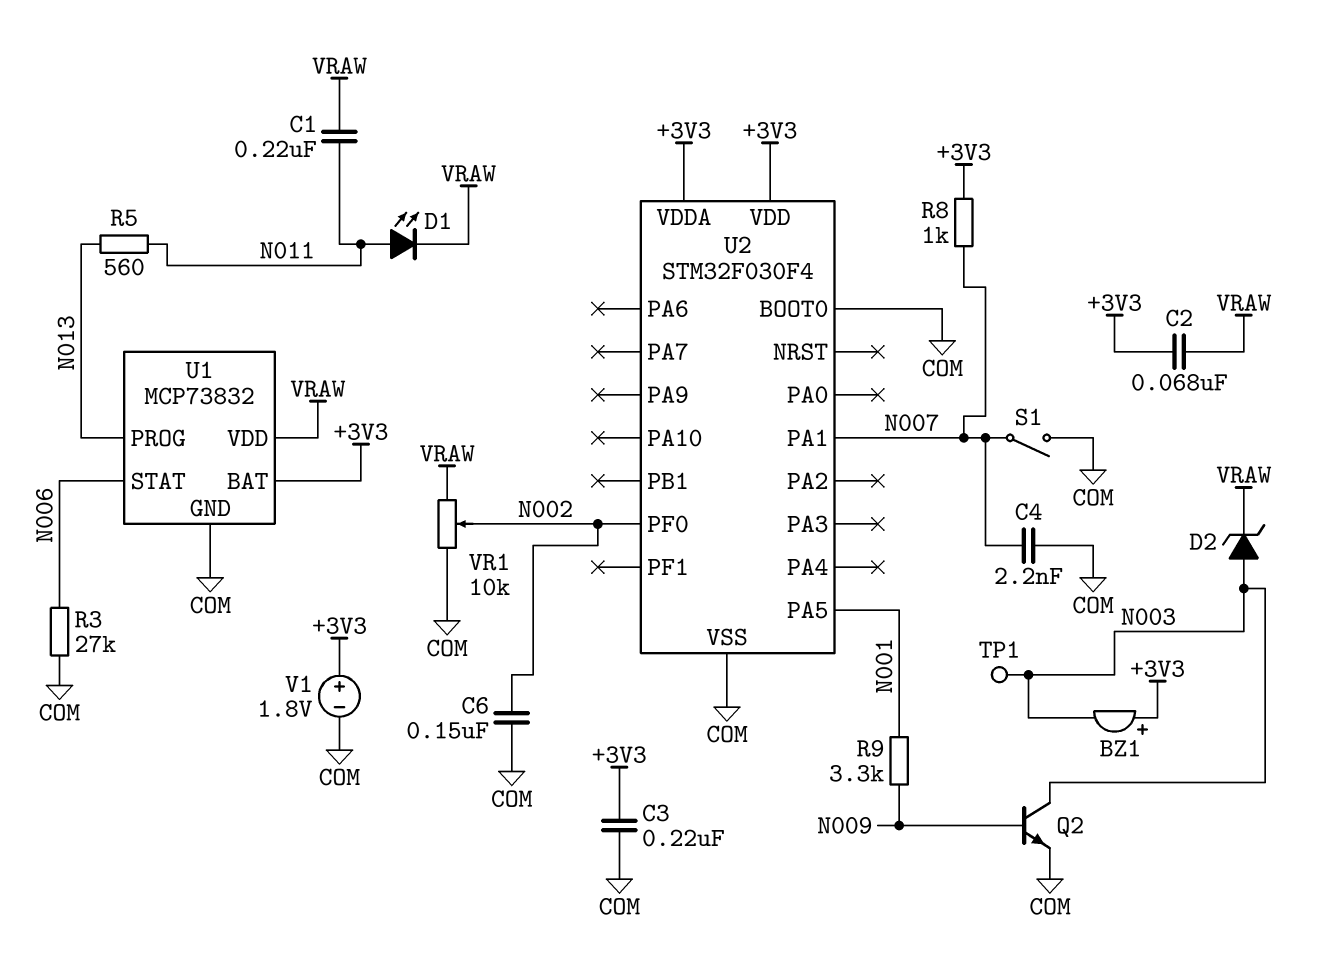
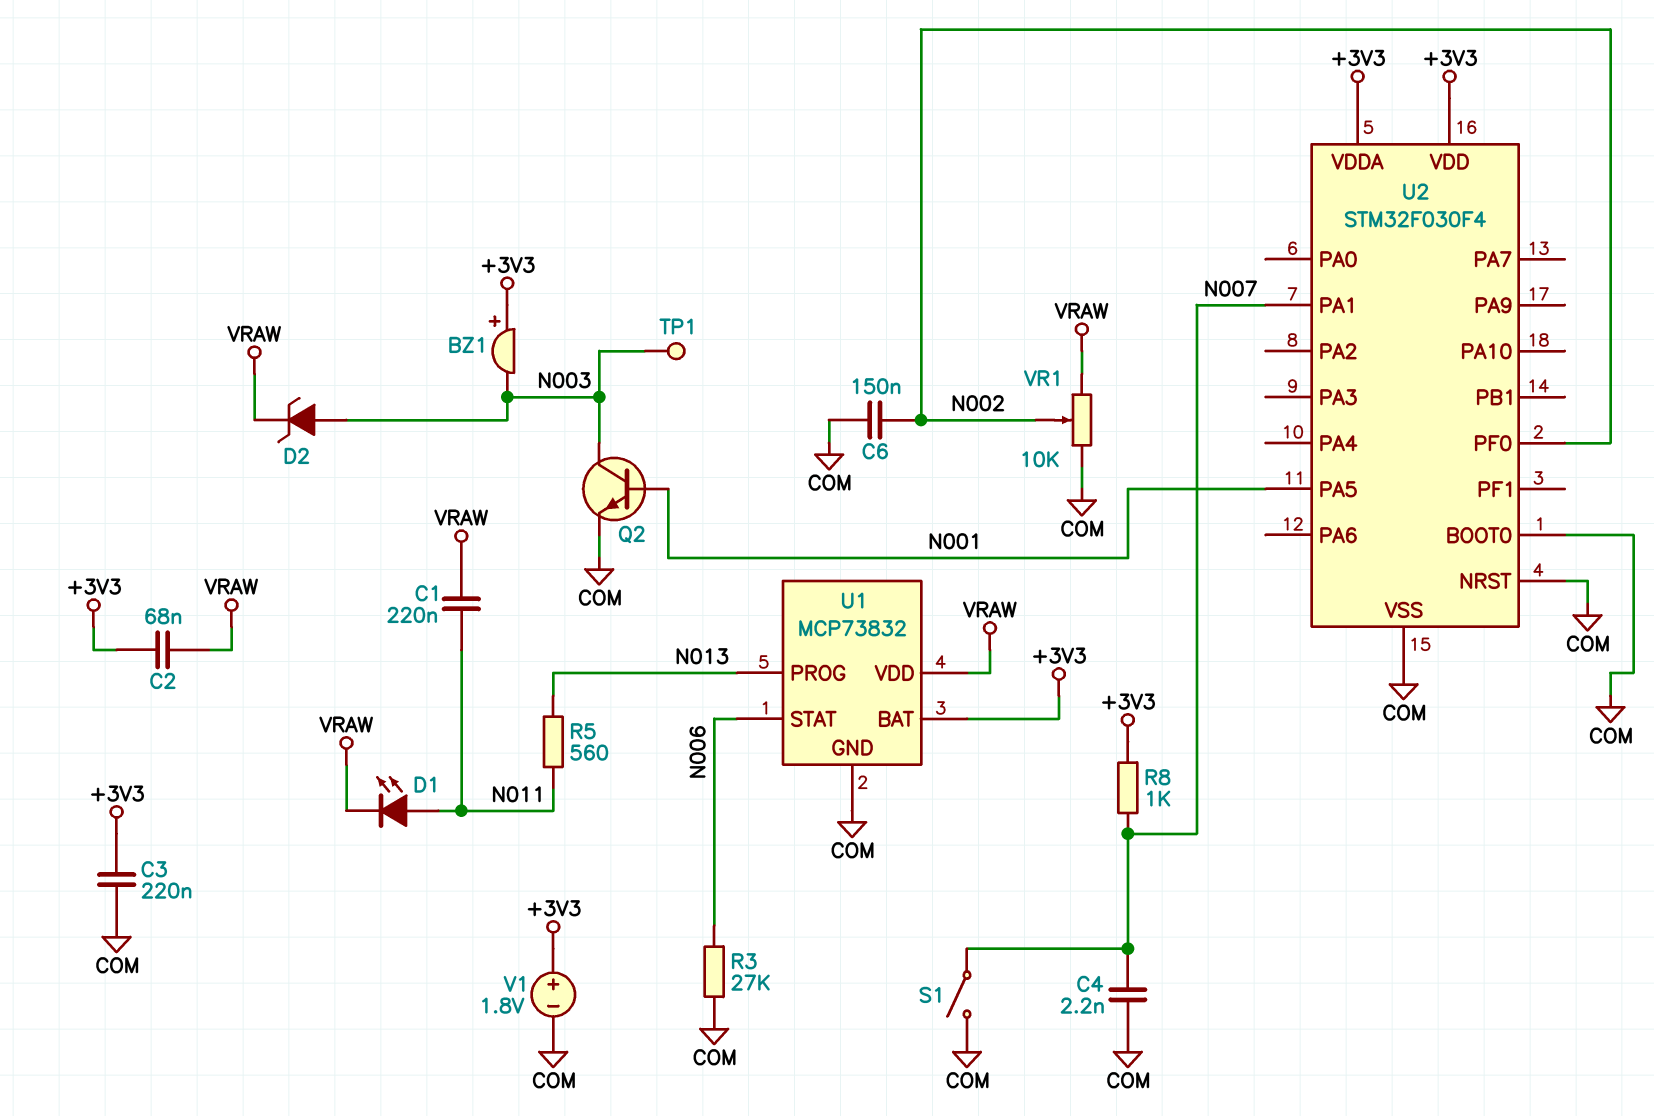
Q2: NPN (B N009, C N003, E COM) -> NPN (B N001, C N003, E COM)
R9: 3.3k (N001, N009) -> none
U2 pin NRST: none -> COM

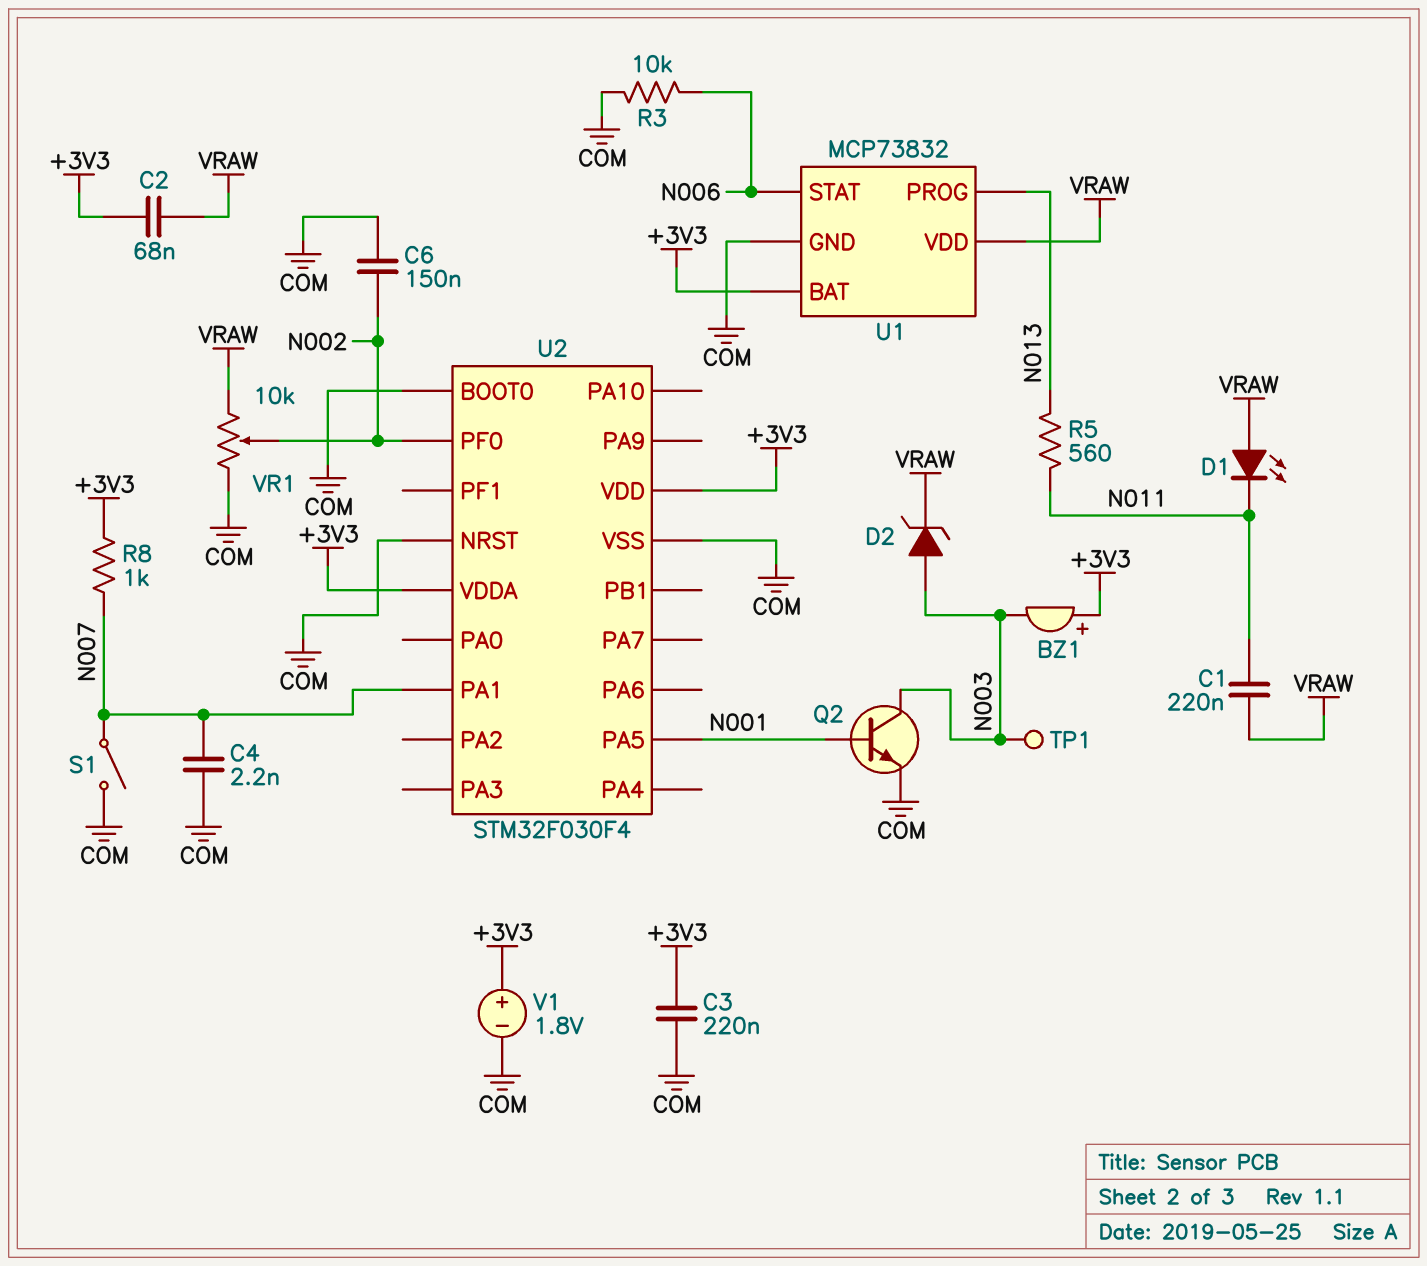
D1: LED (A N011, K VRAW) -> LED (A VRAW, K N011)
R3: 27k (COM, N006) -> 10k (COM, N006)

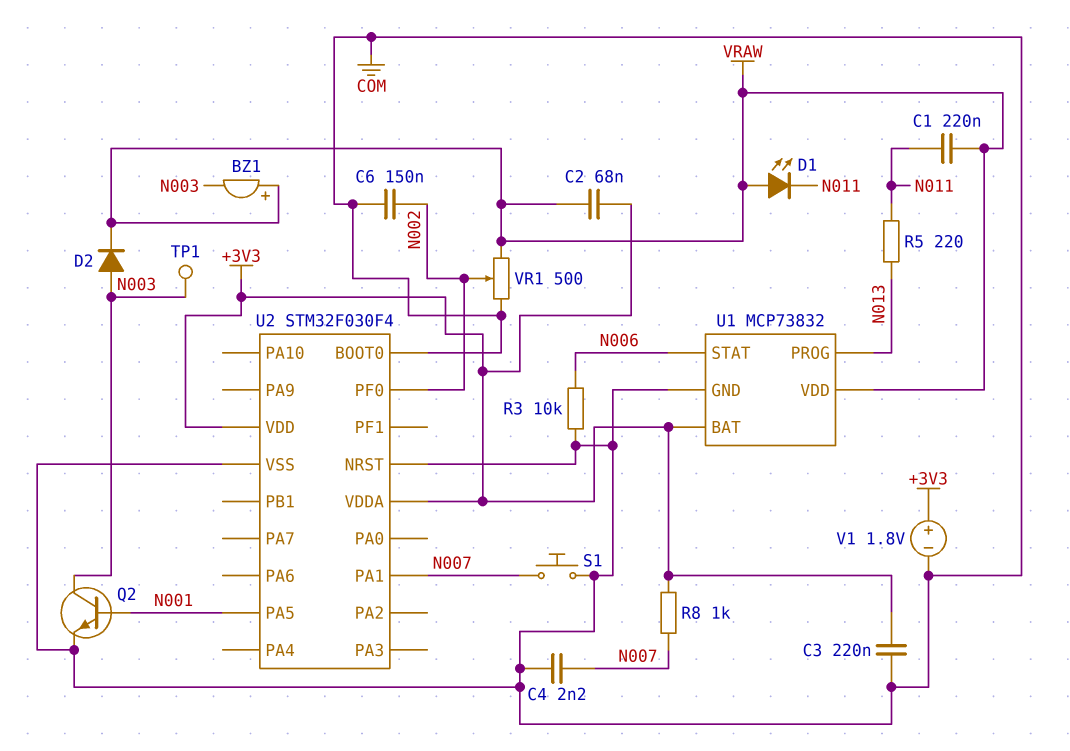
BZ1: buzzer (plus +3V3, minus N003) -> buzzer (plus VRAW, minus N003)
D2: zener (A N003, K VRAW) -> diode (A N003, K VRAW)
R5: 560 (N011, N013) -> 220 (N011, N013)
S1: switch (COM, N007) -> button (COM, N007)
VR1: 10k (COM, VRAW, wiper N002) -> 500 (COM, VRAW, wiper N002)

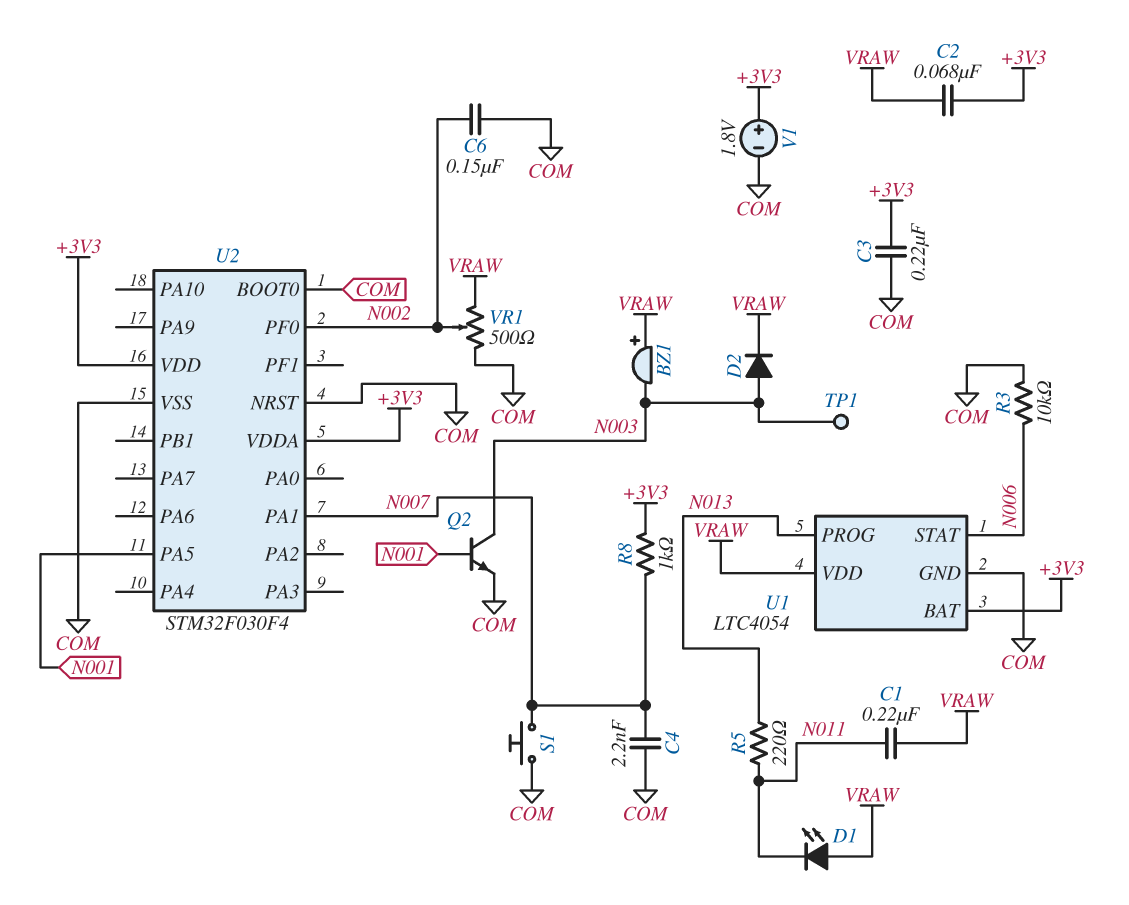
U1: MCP73832 -> LTC4054

